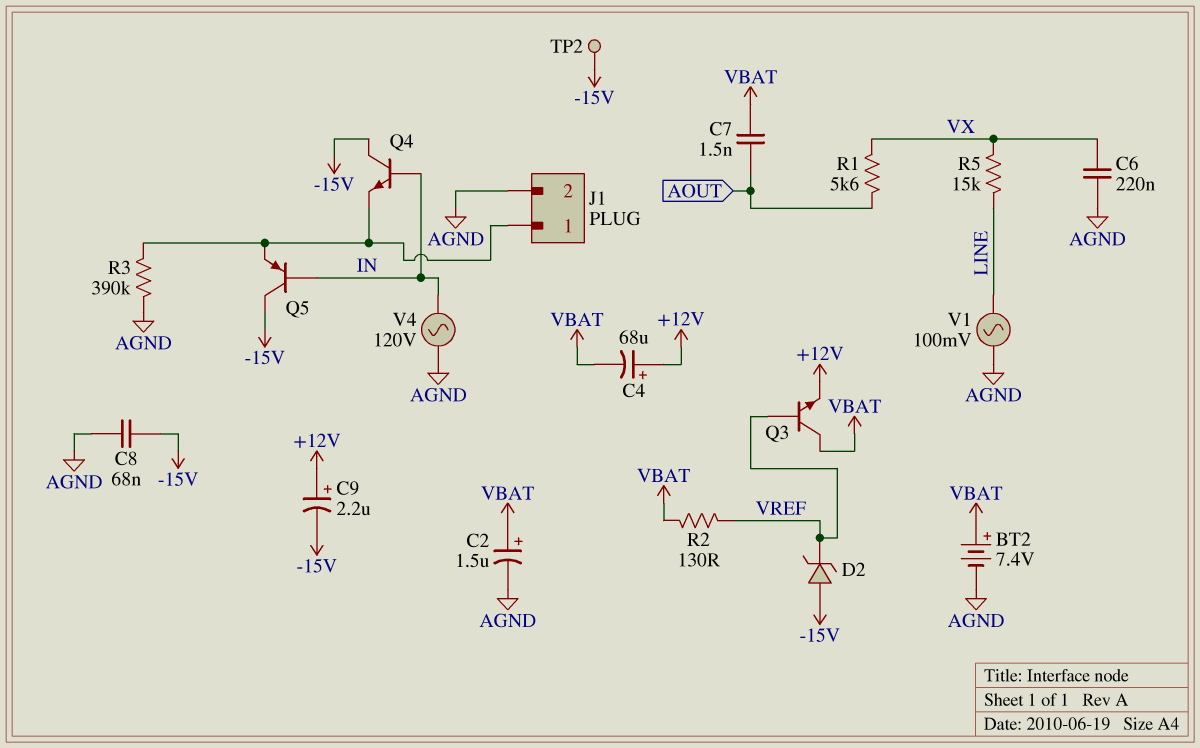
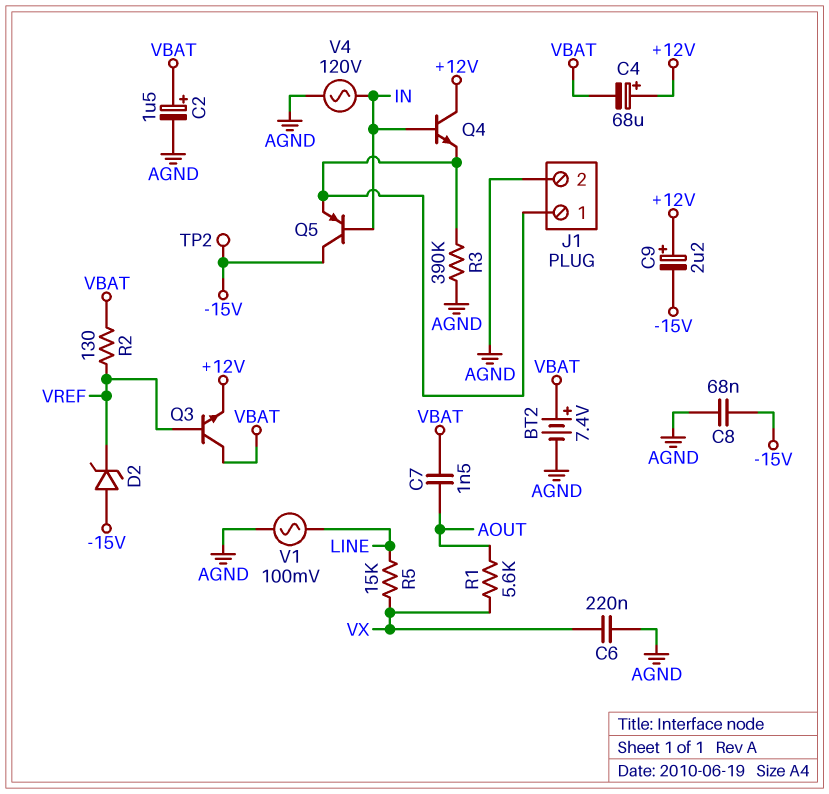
Q4: NPN (B IN, C -15V, E J1/1) -> NPN (B IN, C +12V, E J1/1)

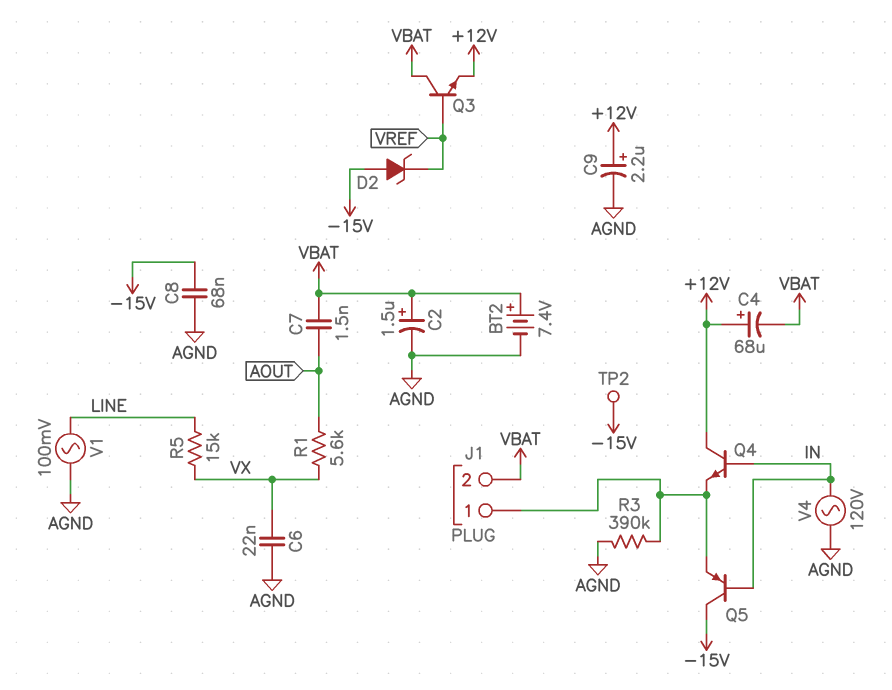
C6: 220nF (AGND, VX) -> 22nF (AGND, VX)
C9: 2.2uF (plus +12V, minus -15V) -> 2.2uF (plus +12V, minus AGND)
J1 pin 2: AGND -> VBAT
R2: 130 (VBAT, VREF) -> none

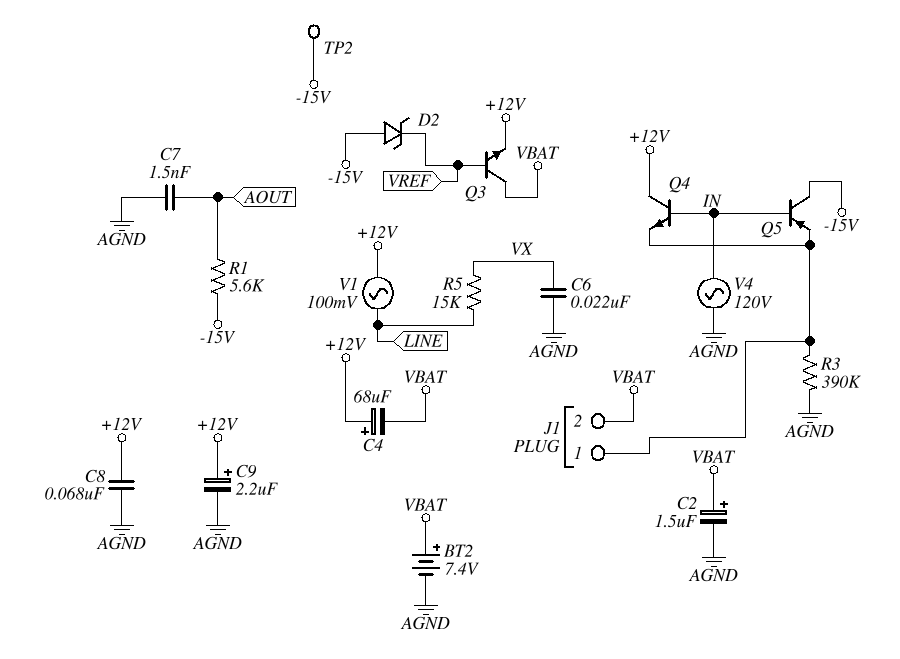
C7: 1.5nF (AOUT, VBAT) -> 1.5nF (AGND, AOUT)
C8: 68nF (-15V, AGND) -> 68nF (+12V, AGND)
R1: 5.6k (AOUT, VX) -> 5.6k (-15V, AOUT)
V1: AC 100mV (AGND, LINE) -> AC 100mV (+12V, LINE)

